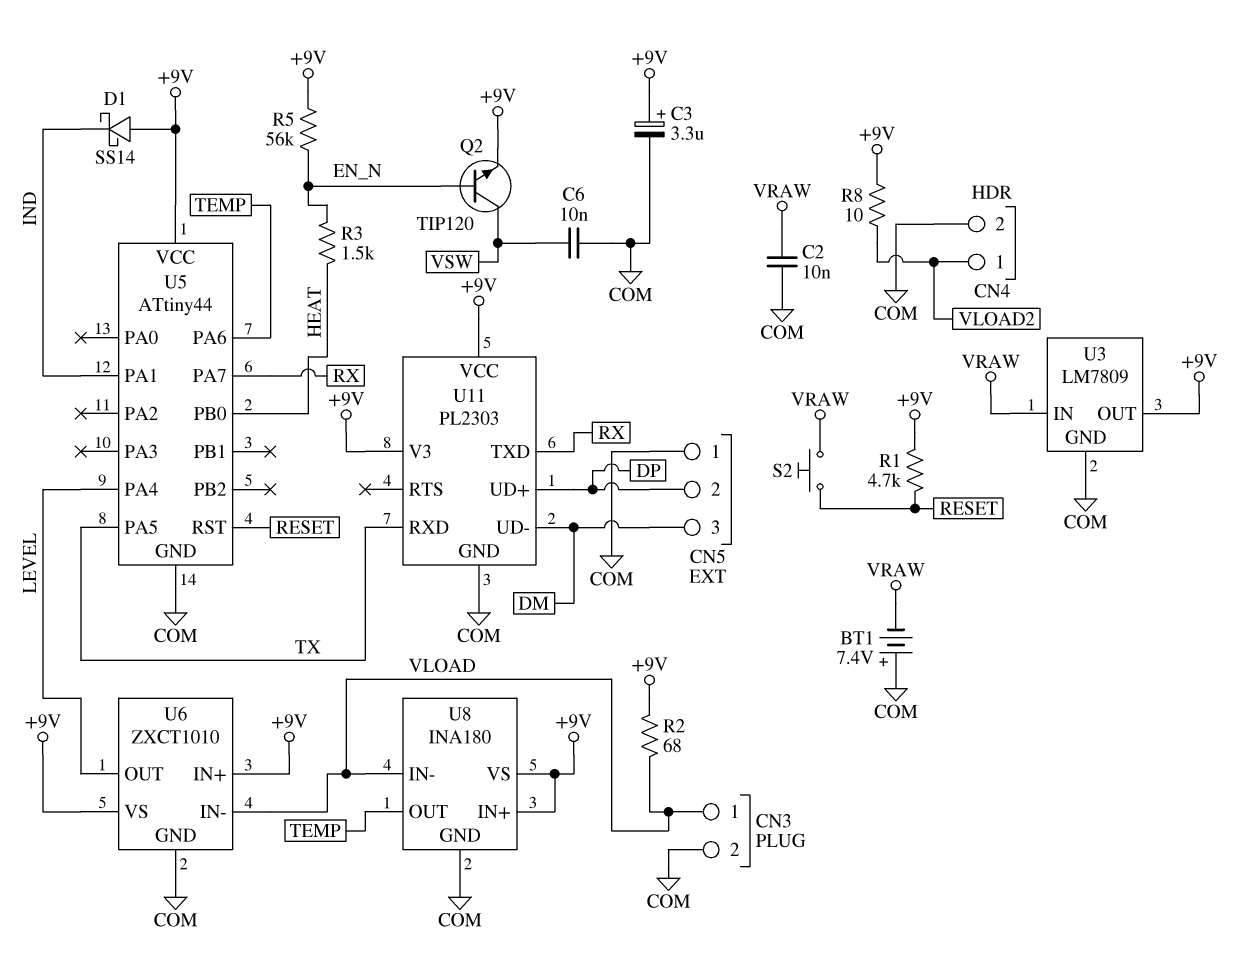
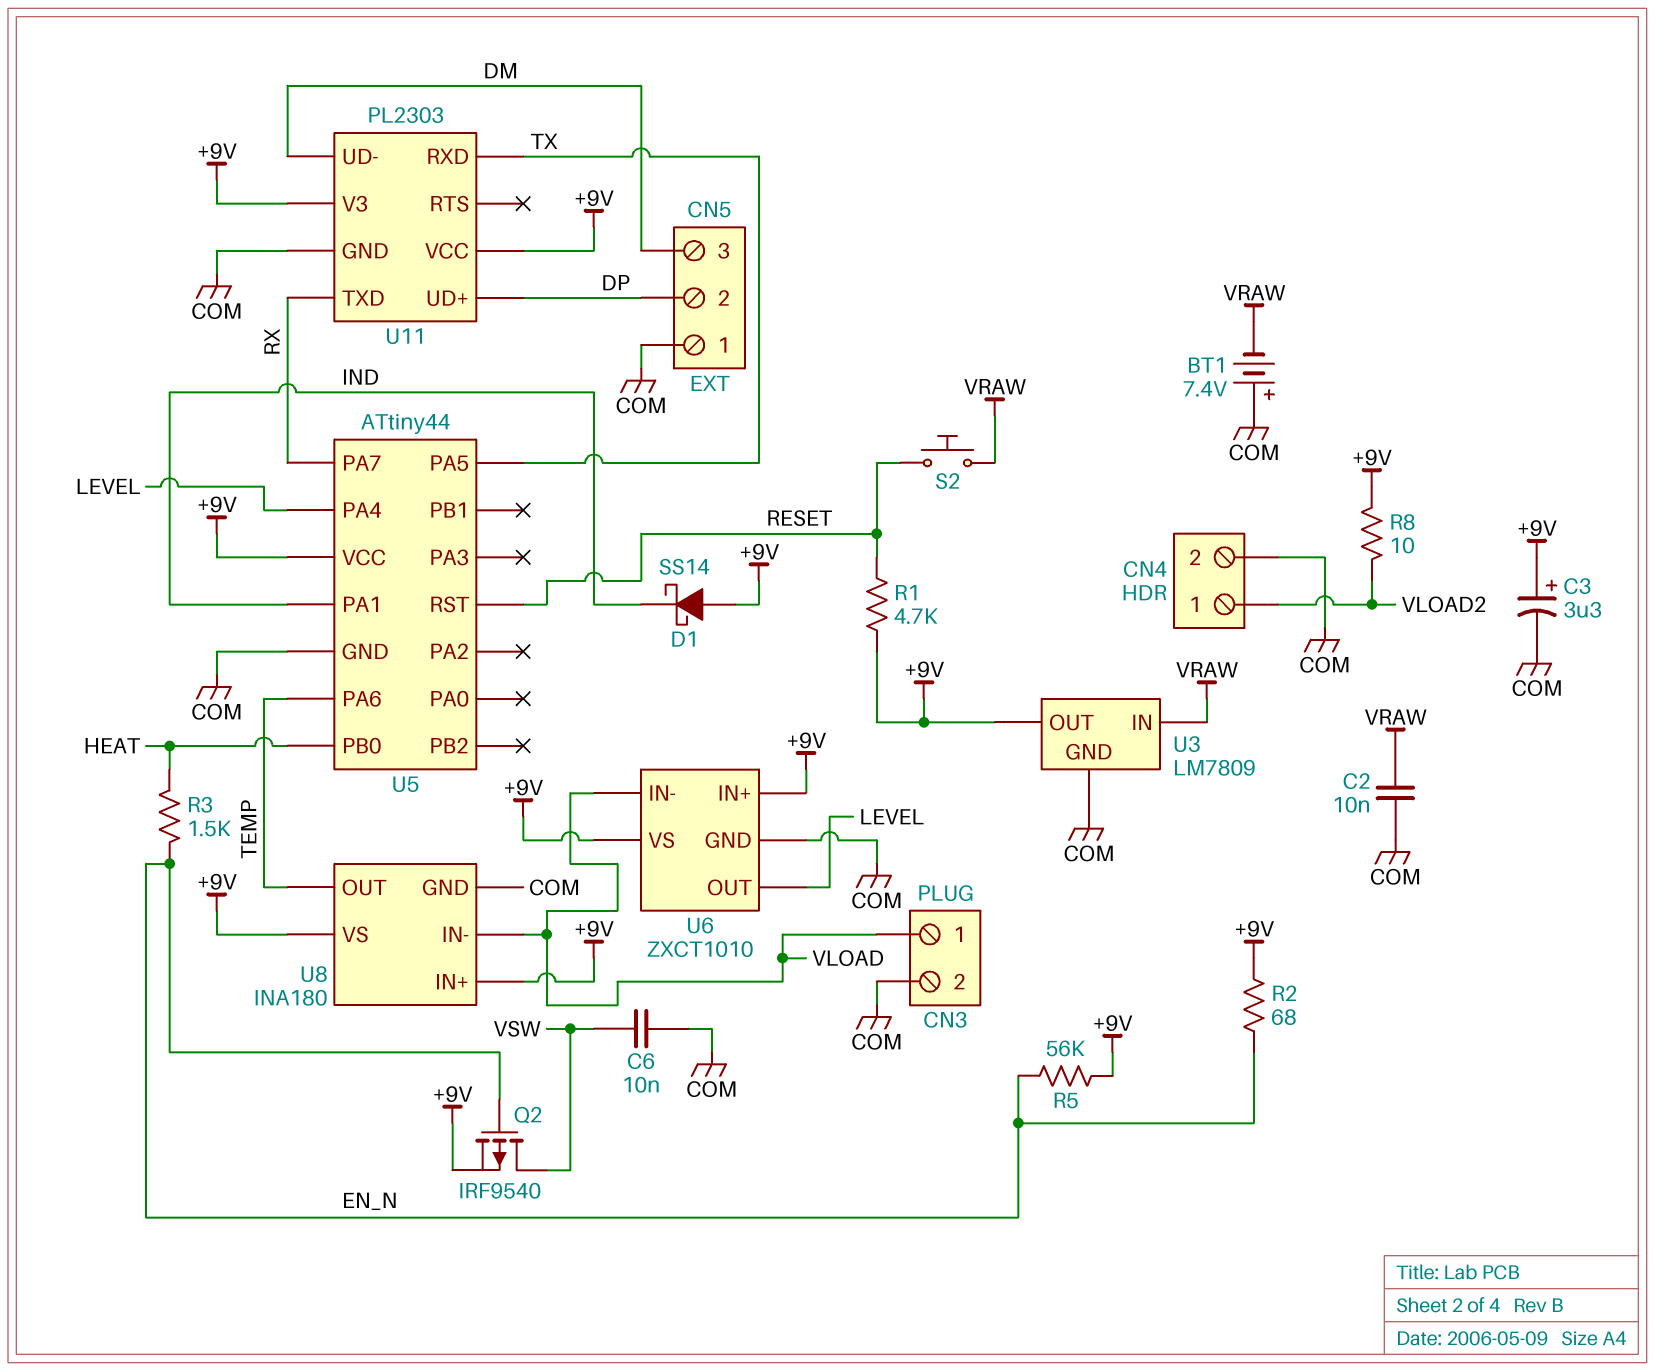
Q2: NPN TIP120 (B EN_N, C VSW, E +9V) -> PMOS IRF9540 (G EN_N, D VSW, S +9V)
R2: 68 (+9V, VLOAD) -> 68 (+9V, EN_N)

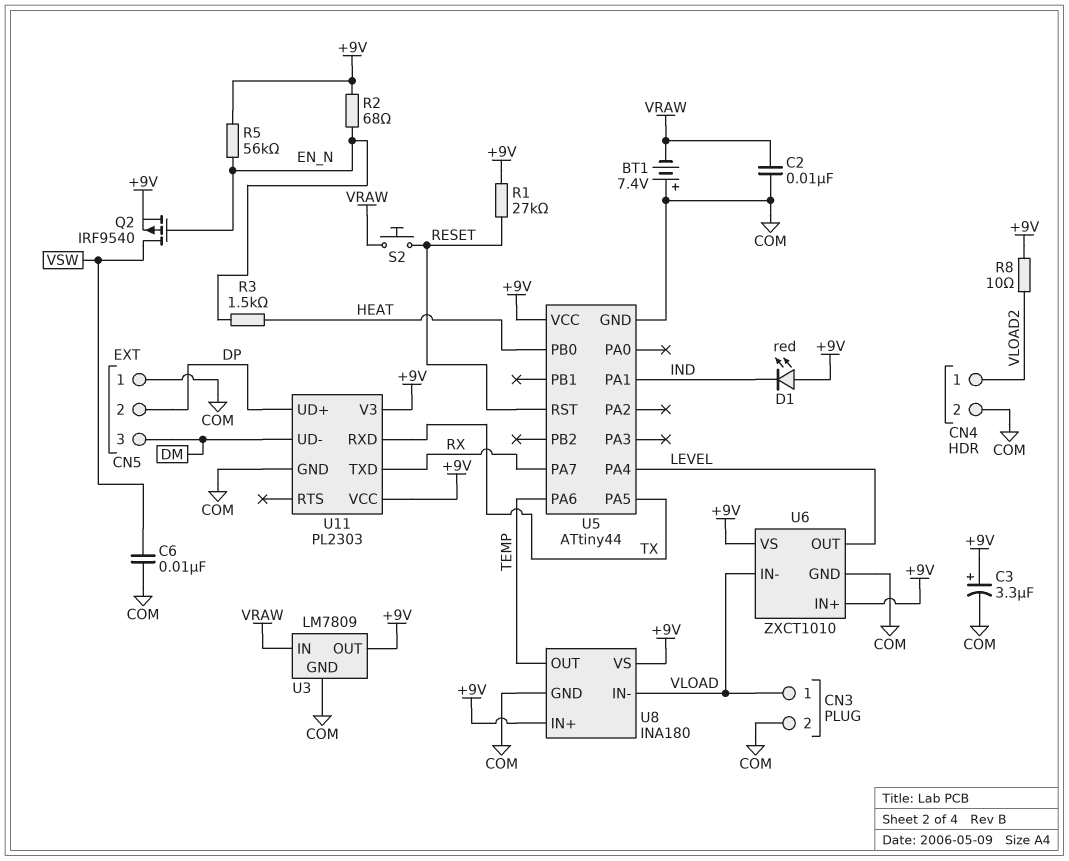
D1: schottky SS14 (A +9V, K IND) -> LED red (A +9V, K IND)
R1: 4.7k (+9V, RESET) -> 27k (+9V, RESET)

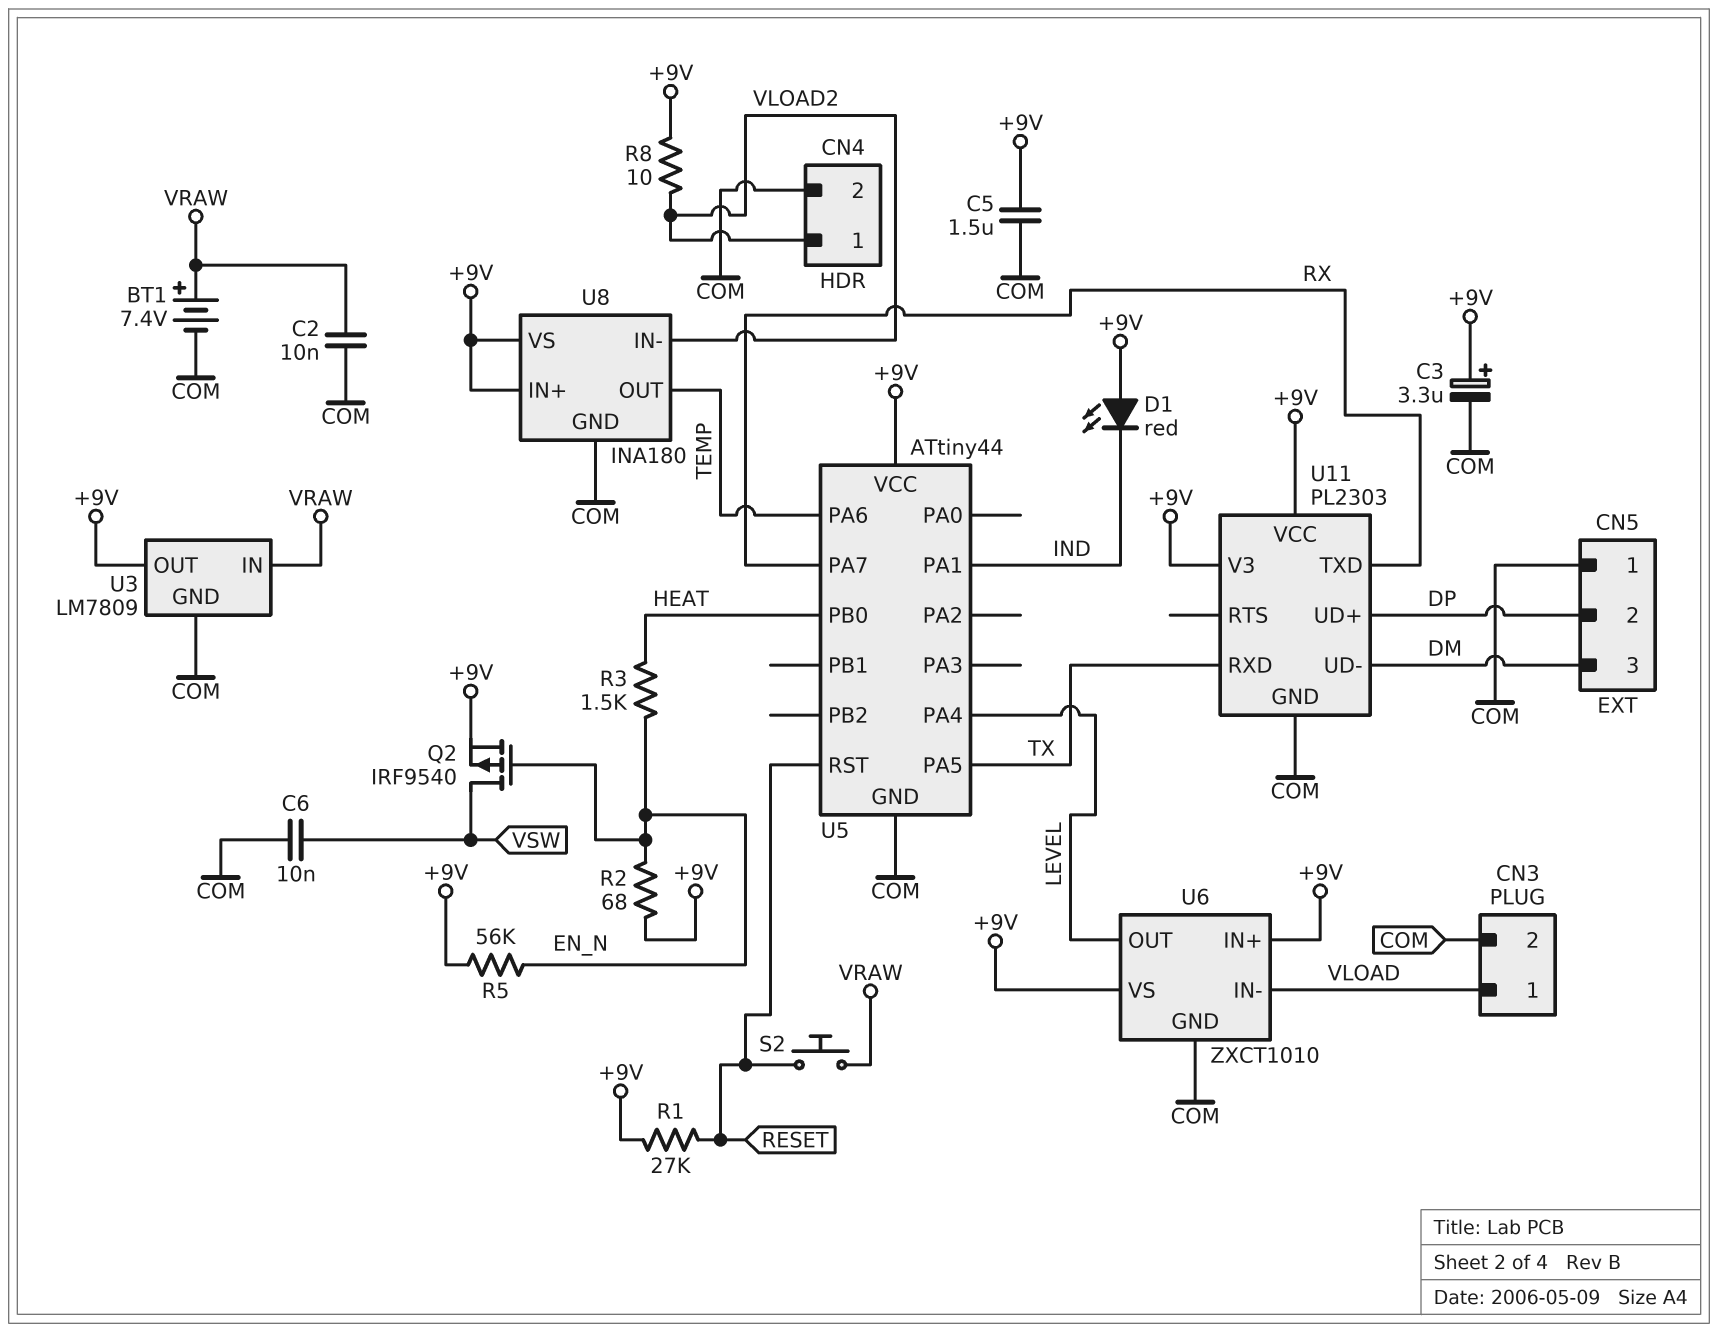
BT1: 7.4V (plus COM, minus VRAW) -> 7.4V (plus VRAW, minus COM)
C5: none -> 1.5uF (+9V, COM)
U8 pin IN-: VLOAD -> VLOAD2

